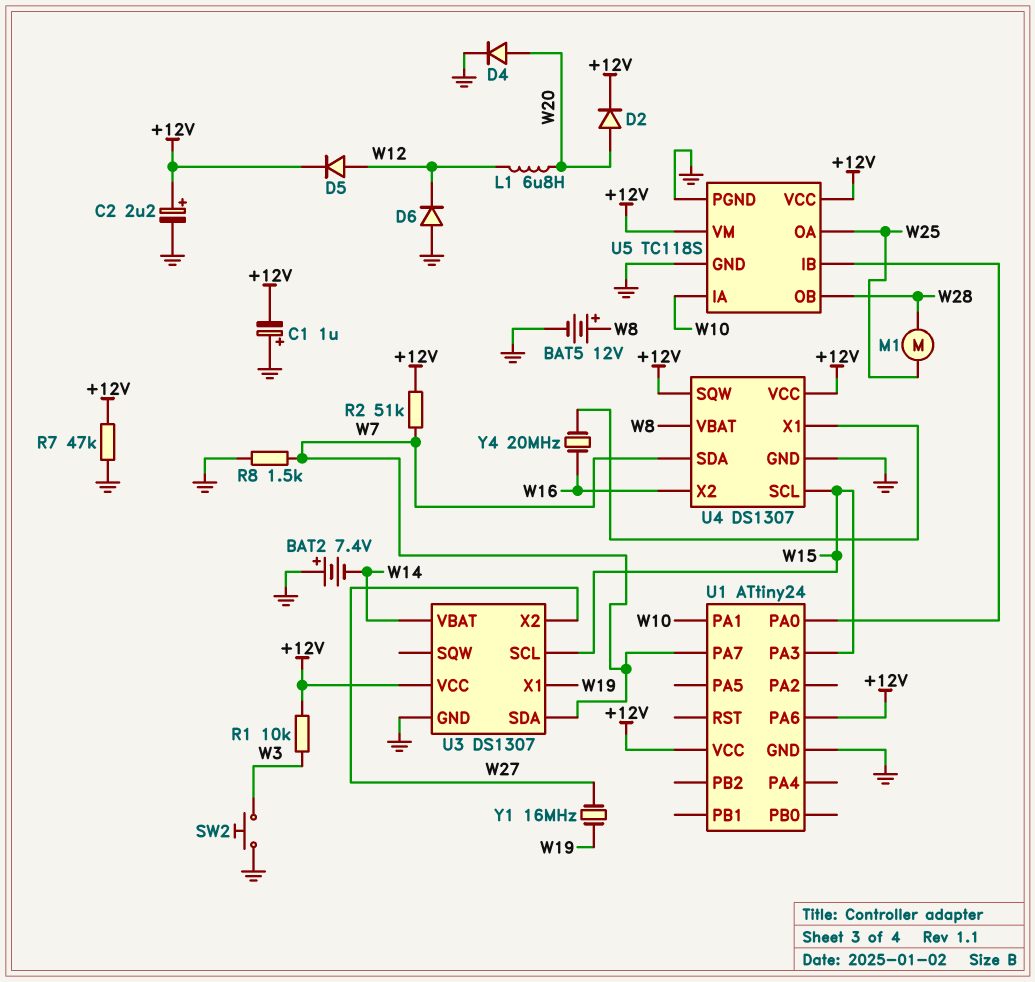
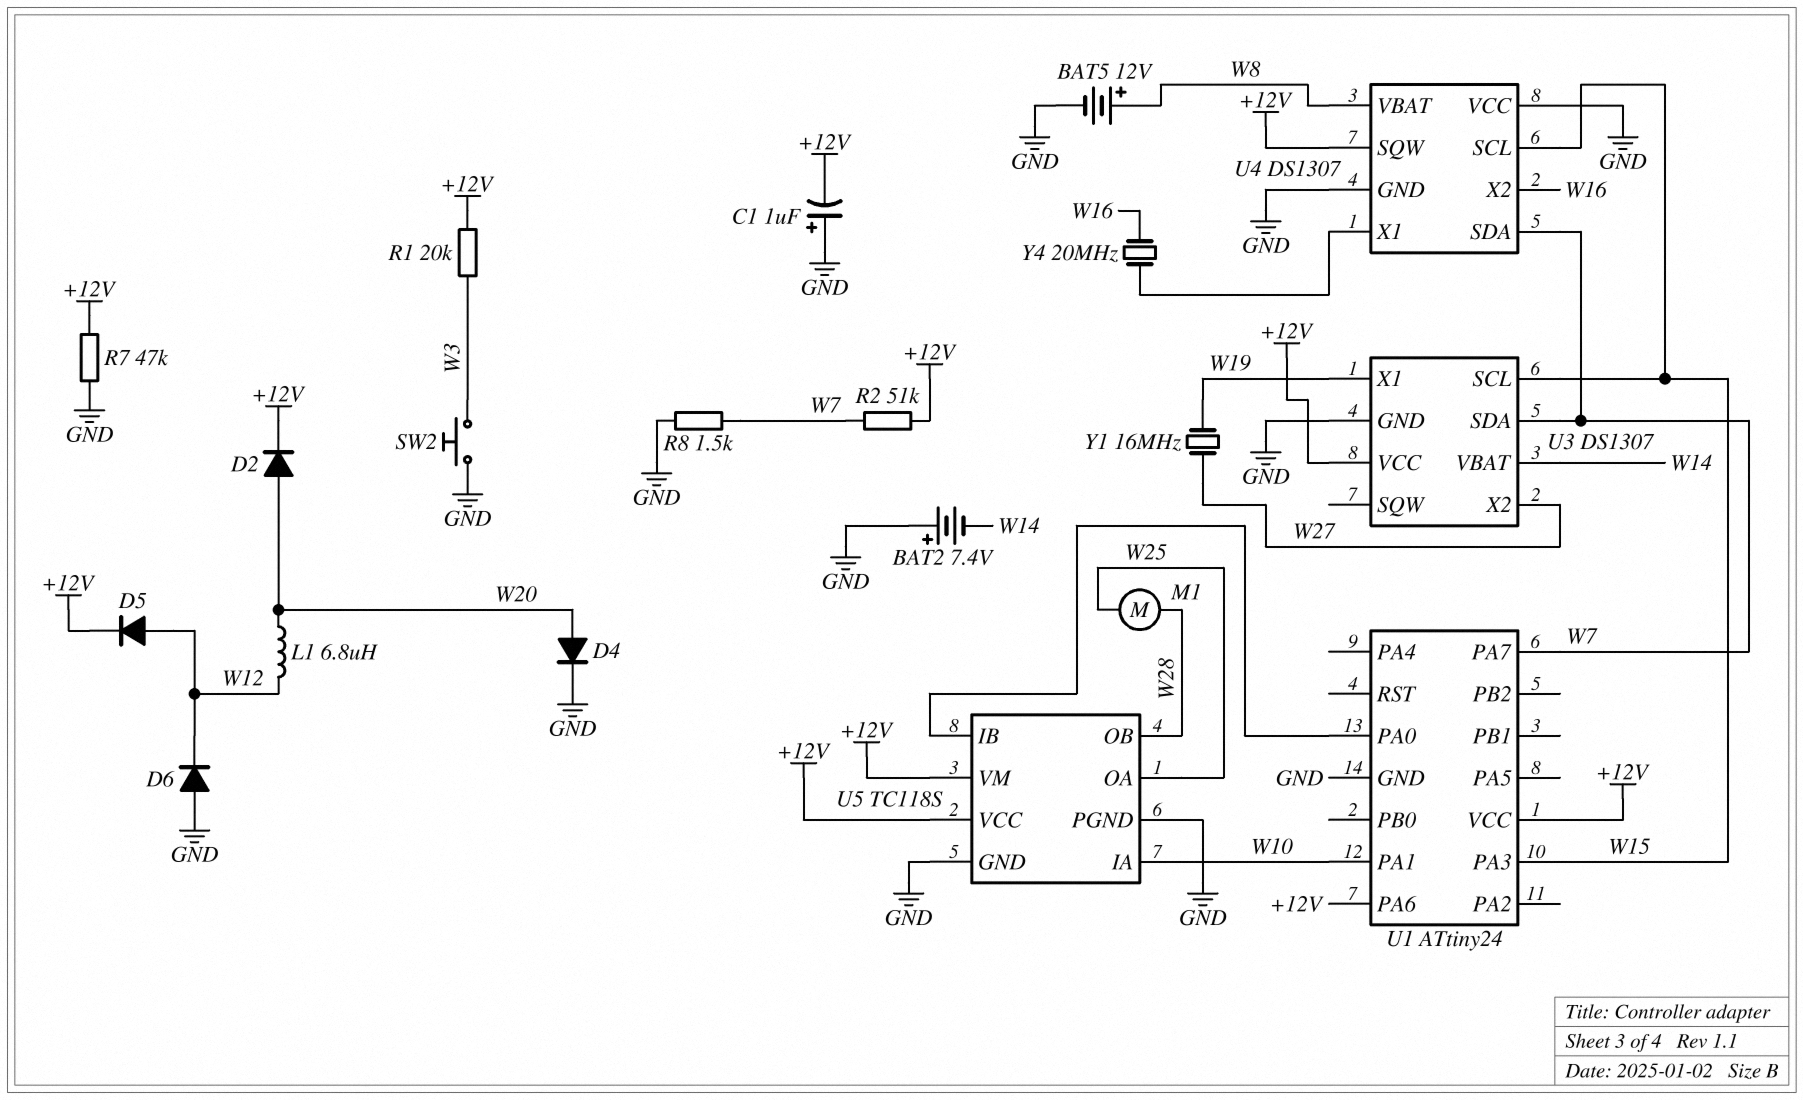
C2: 2.2uF (plus +12V, minus GND) -> none
R1: 10k (+12V, W3) -> 20k (+12V, W3)
U4 pin VCC: +12V -> GND

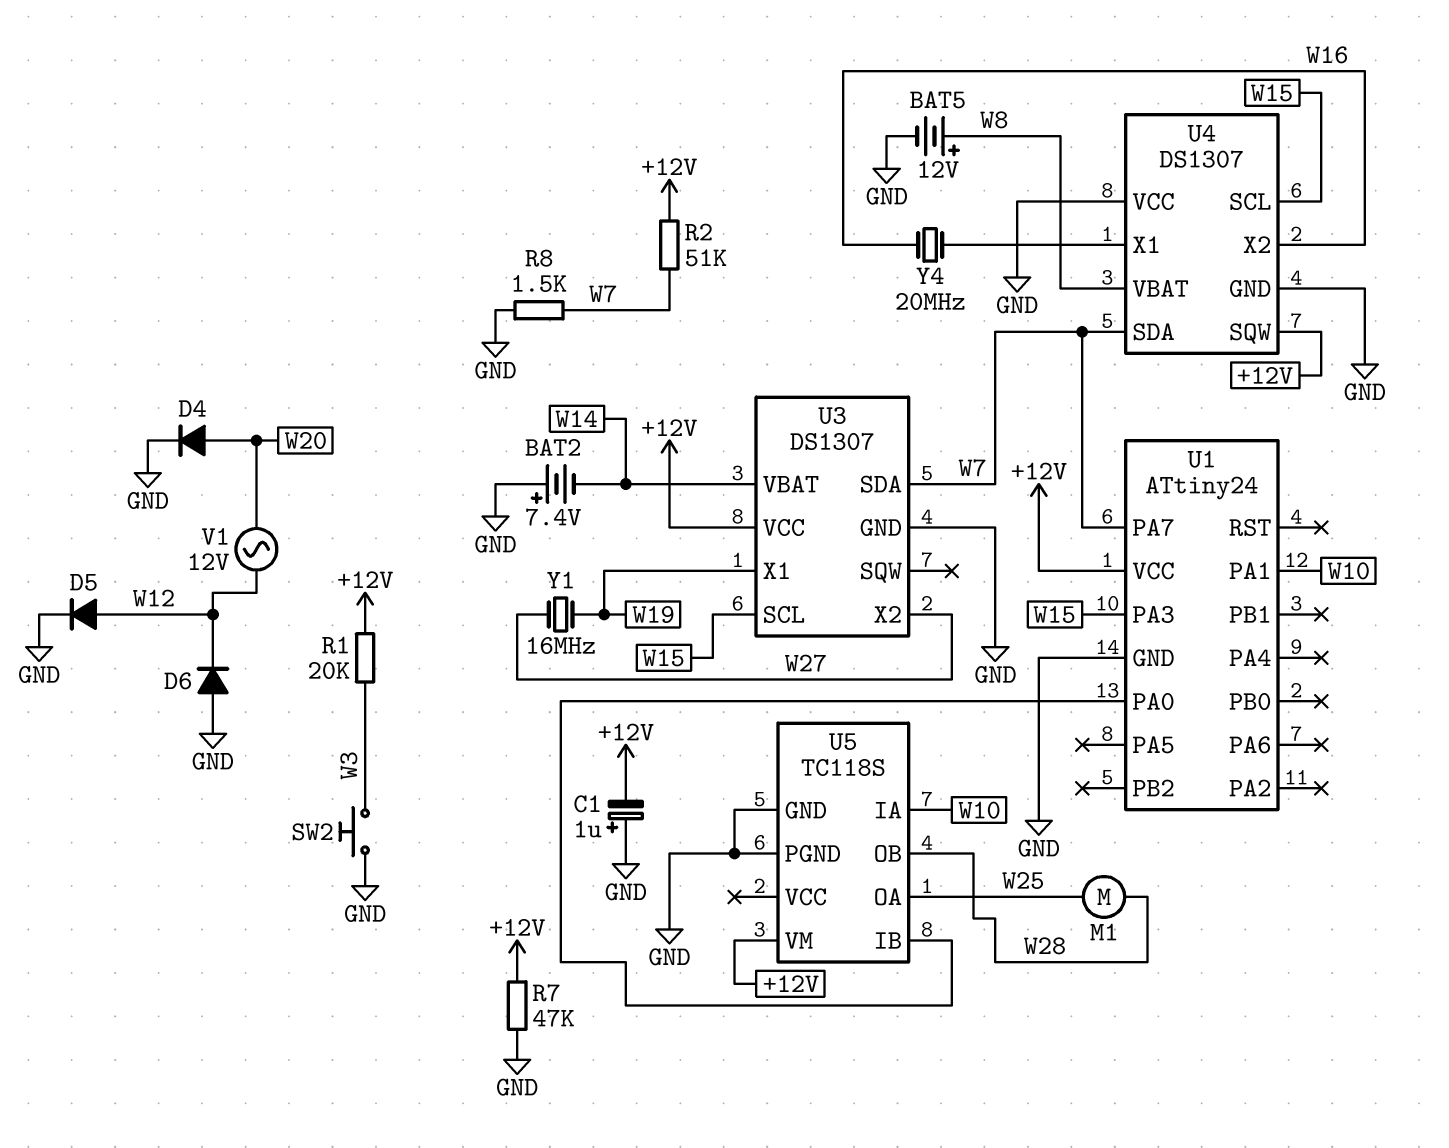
D2: diode (A W20, K +12V) -> none
D5: diode (A W12, K +12V) -> diode (A W12, K GND)
L1: 6.8uH (W12, W20) -> none
U1 pin PA6: +12V -> none
U5 pin VCC: +12V -> none
V1: none -> AC 12V (W12, W20)

